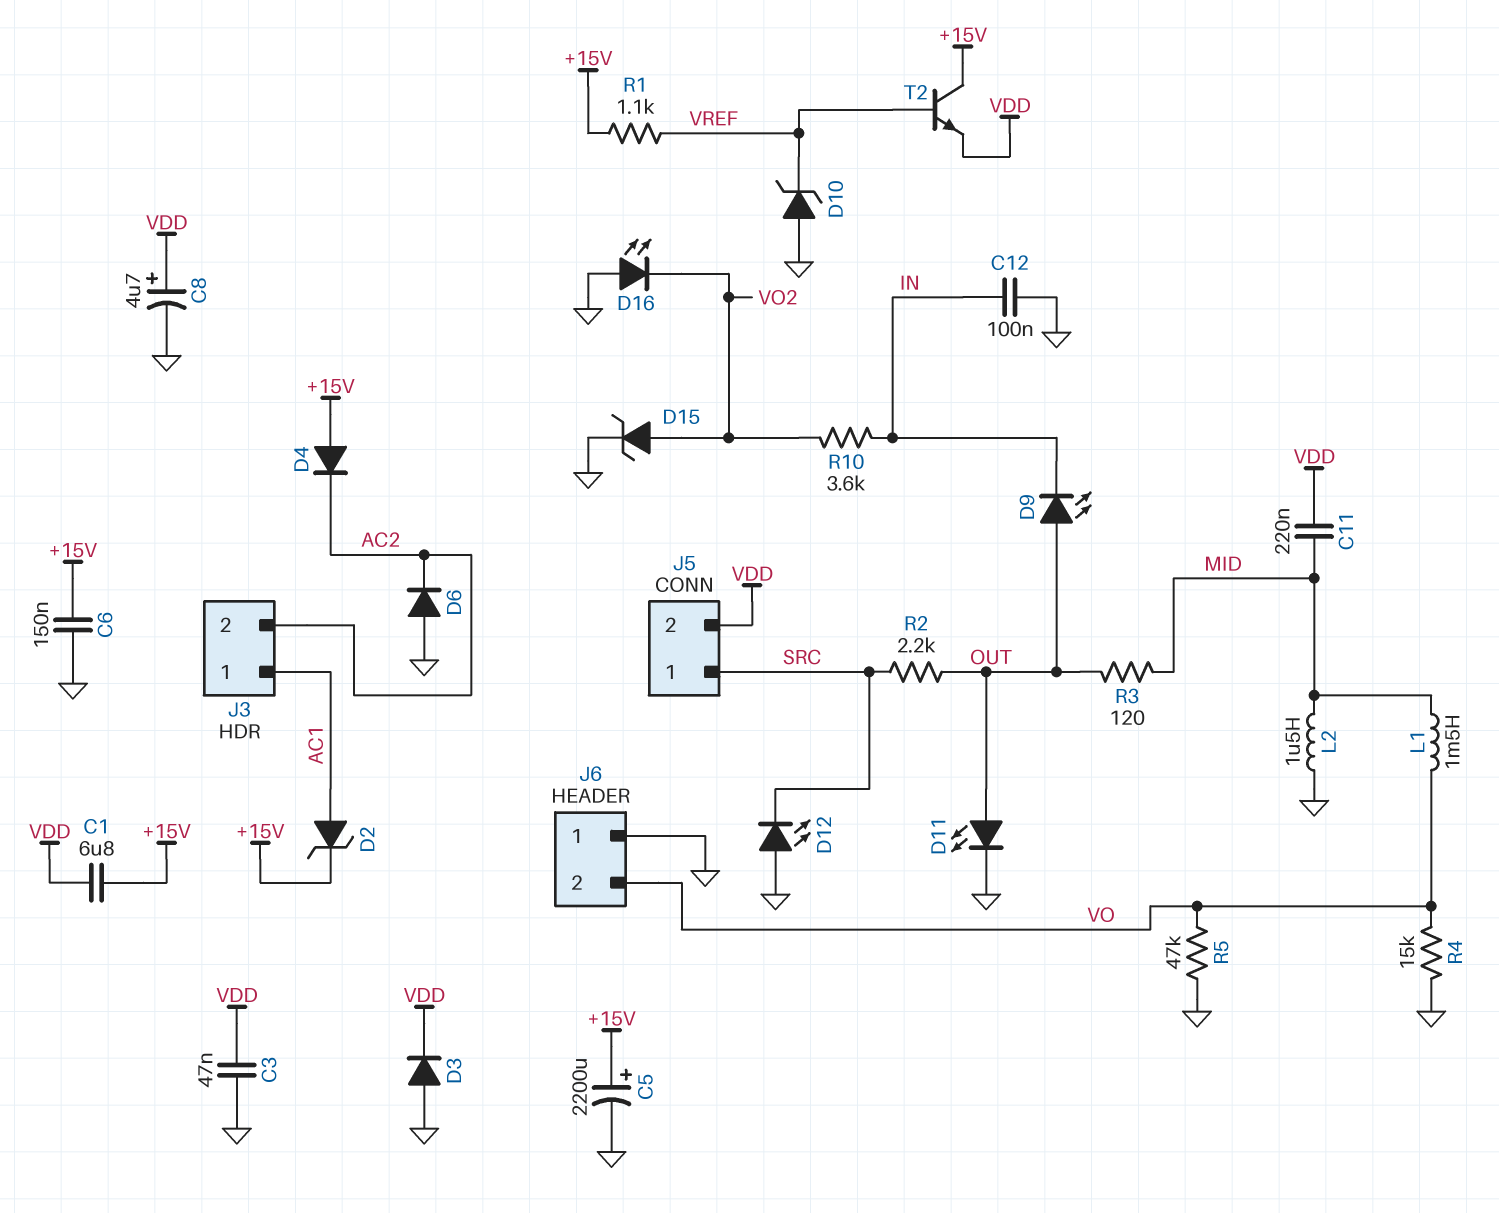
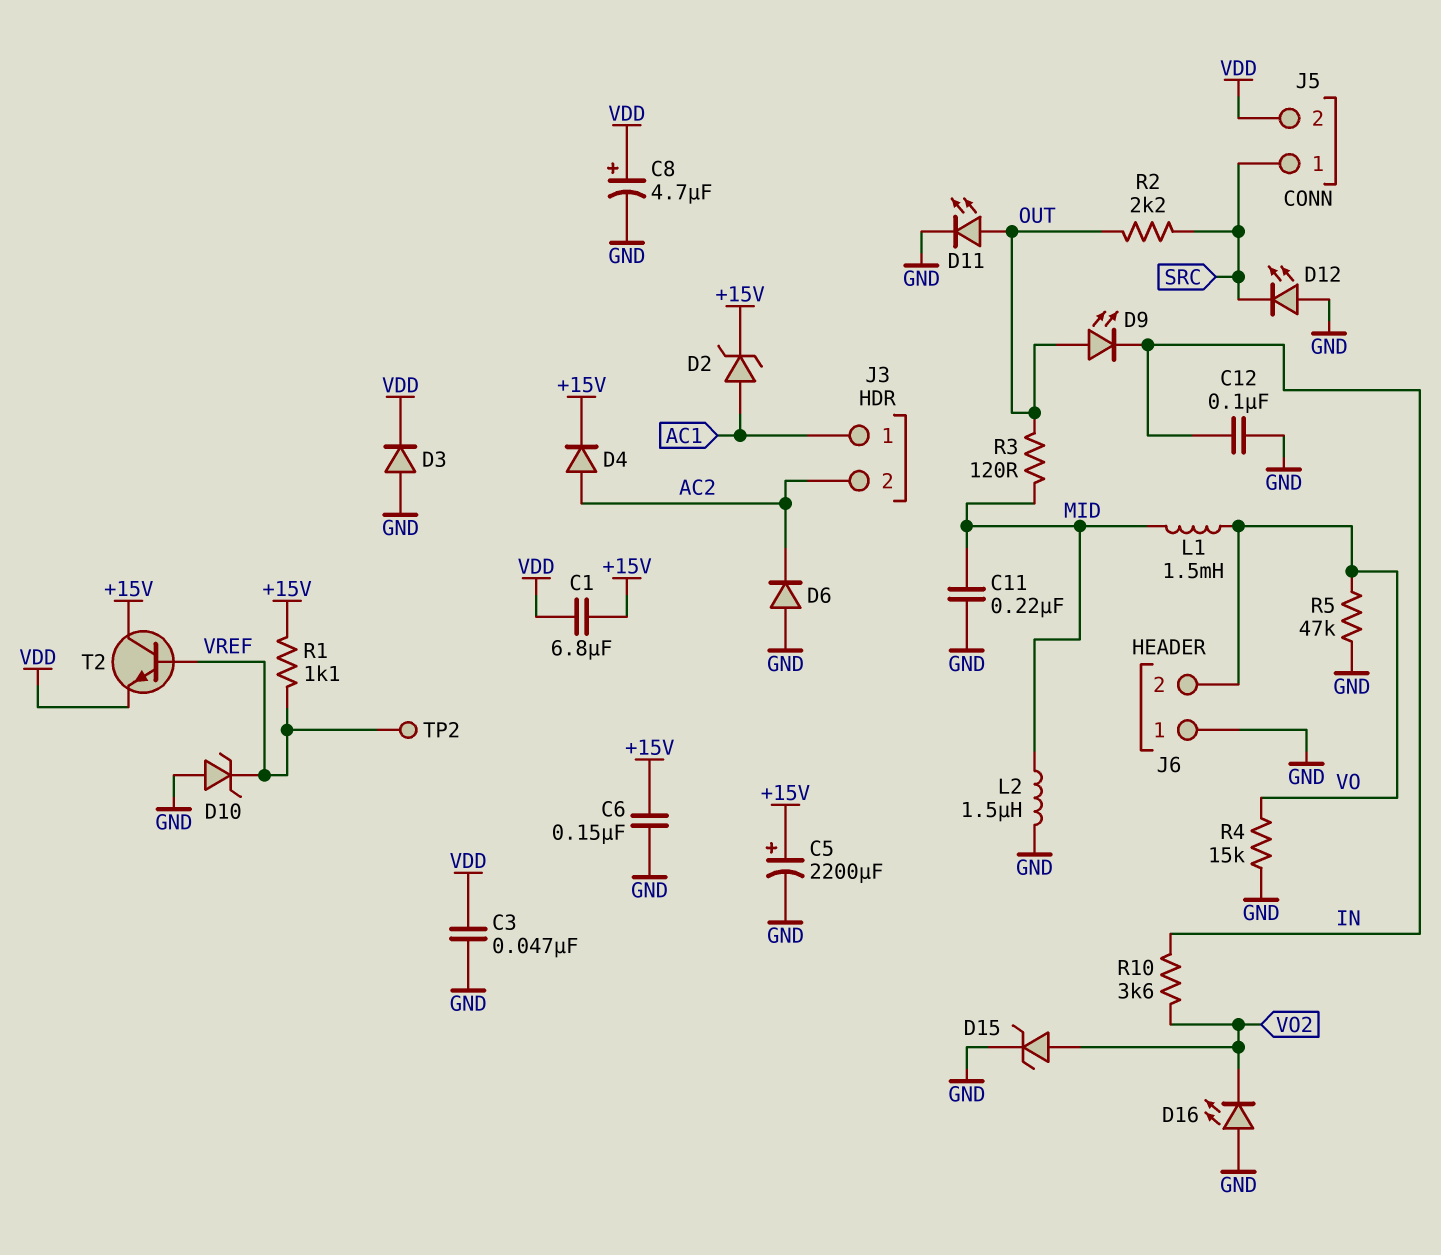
C11: 220nF (MID, VDD) -> 220nF (GND, MID)
D4: diode (A +15V, K AC2) -> diode (A AC2, K +15V)
TP2: none -> test point (VREF)

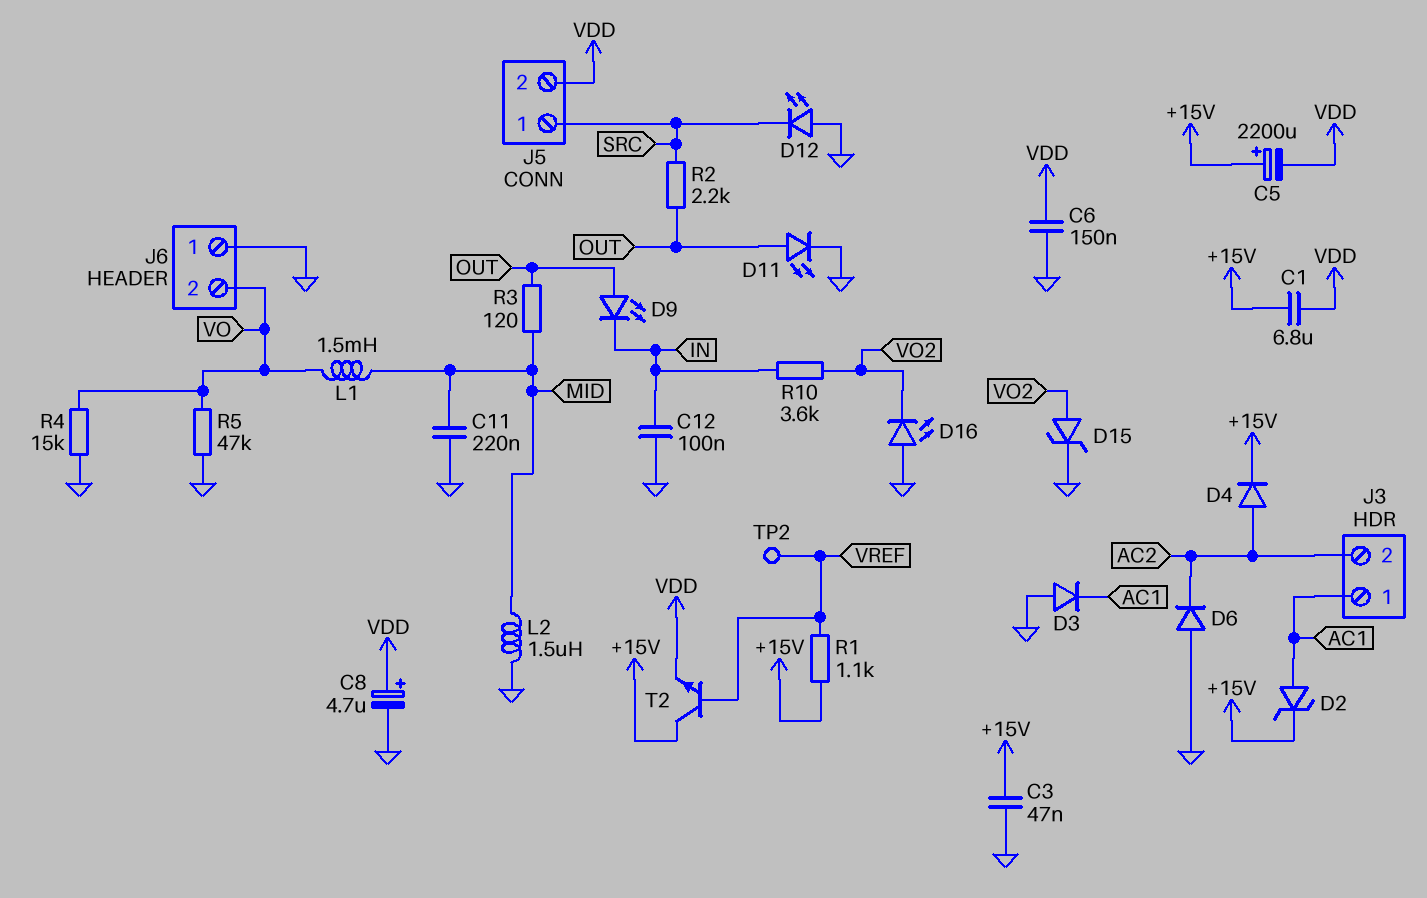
C3: 47nF (GND, VDD) -> 47nF (+15V, GND)
C5: 2200uF (plus +15V, minus GND) -> 2200uF (plus +15V, minus VDD)
C6: 150nF (+15V, GND) -> 150nF (GND, VDD)
D3: diode (A GND, K VDD) -> diode (A GND, K AC1)
D10: zener (A GND, K VREF) -> none

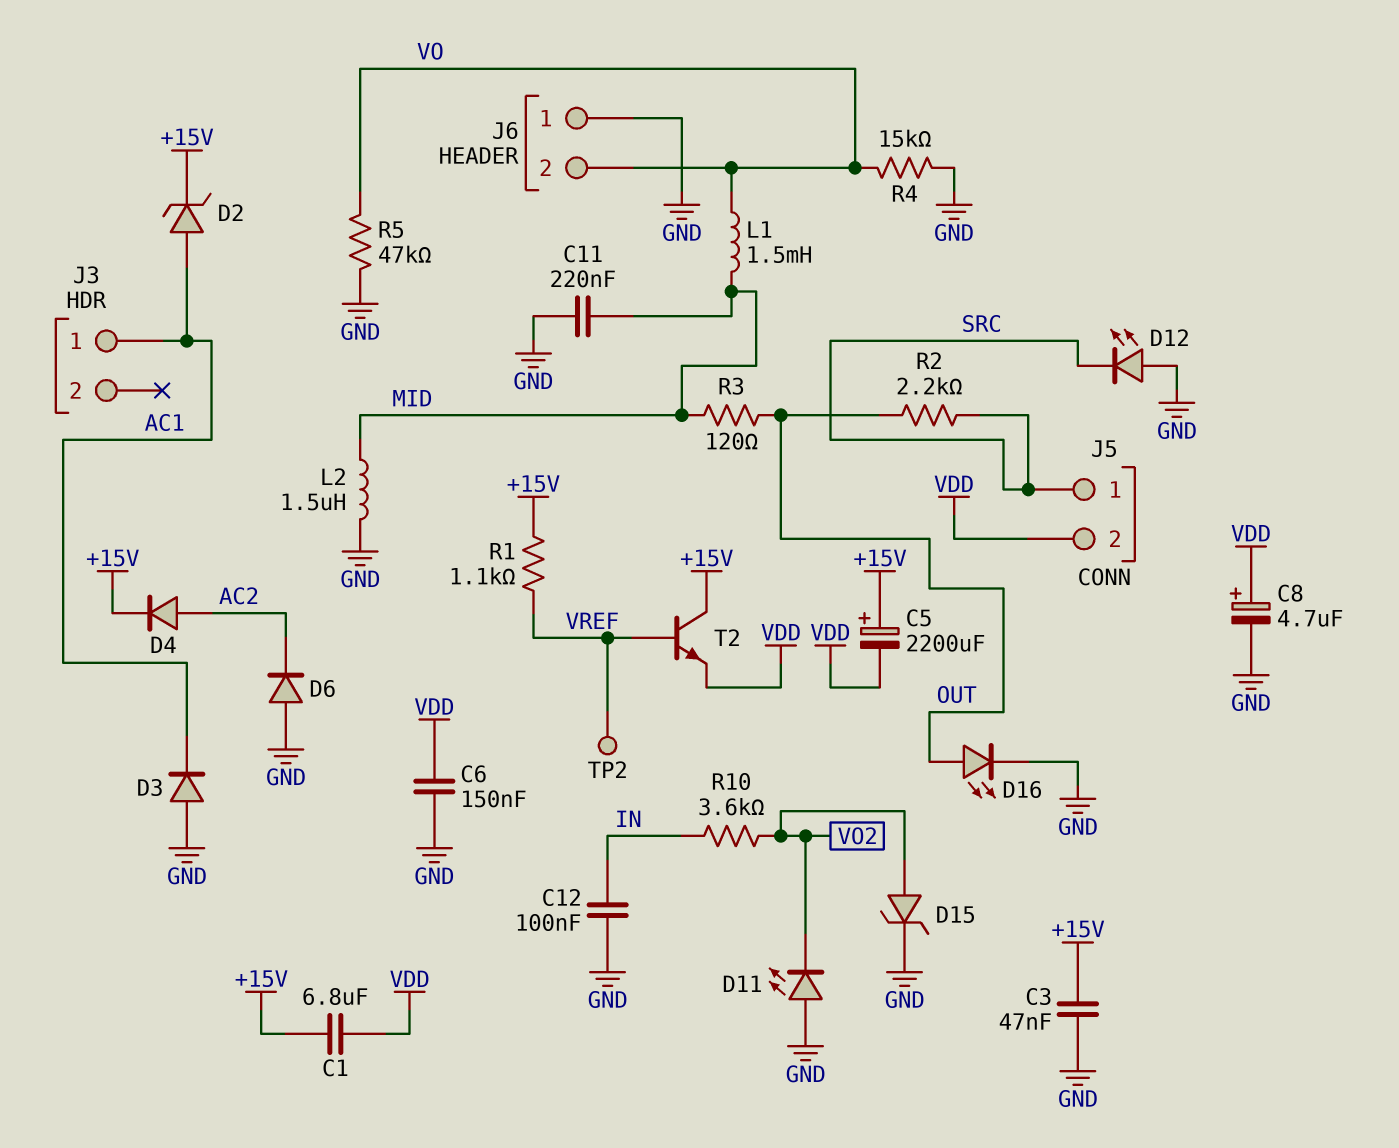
D9: LED (A OUT, K IN) -> none
D11: LED (A OUT, K GND) -> LED (A GND, K VO2)
D16: LED (A GND, K VO2) -> LED (A OUT, K GND)
J3 pin 2: AC2 -> none

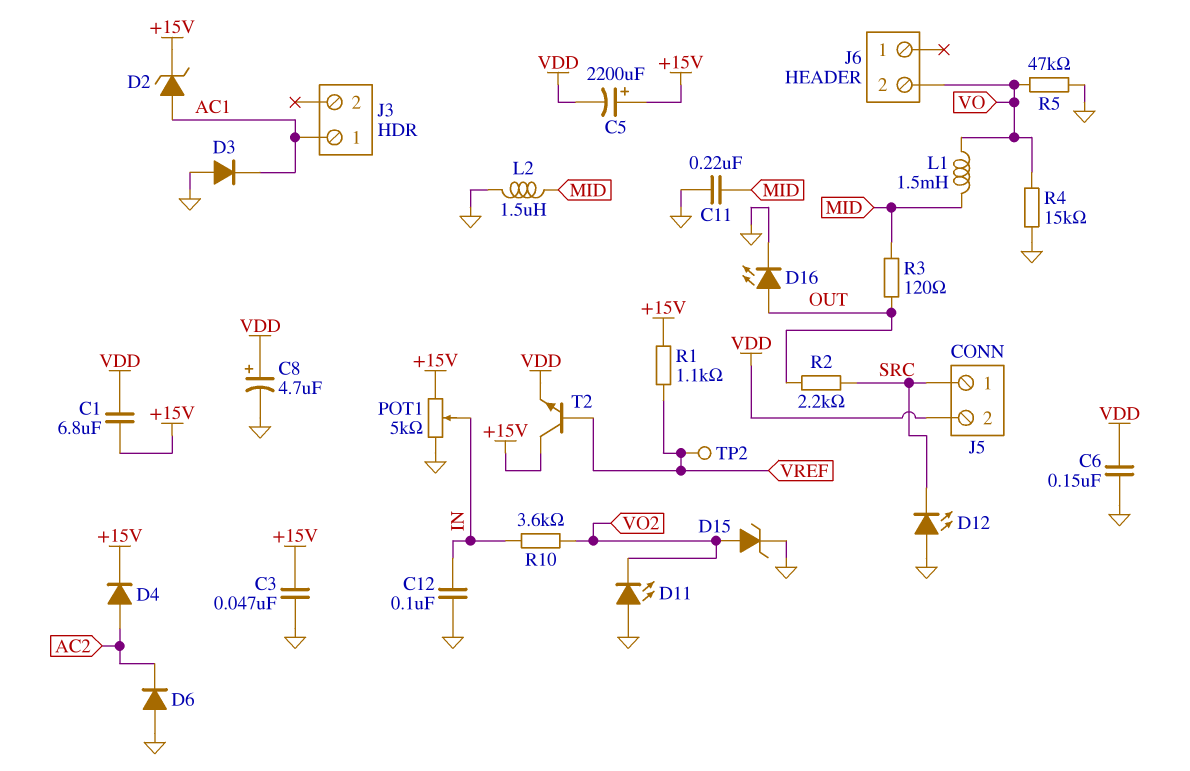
J6 pin 1: GND -> none
POT1: none -> 5k (+15V, GND, wiper IN)

